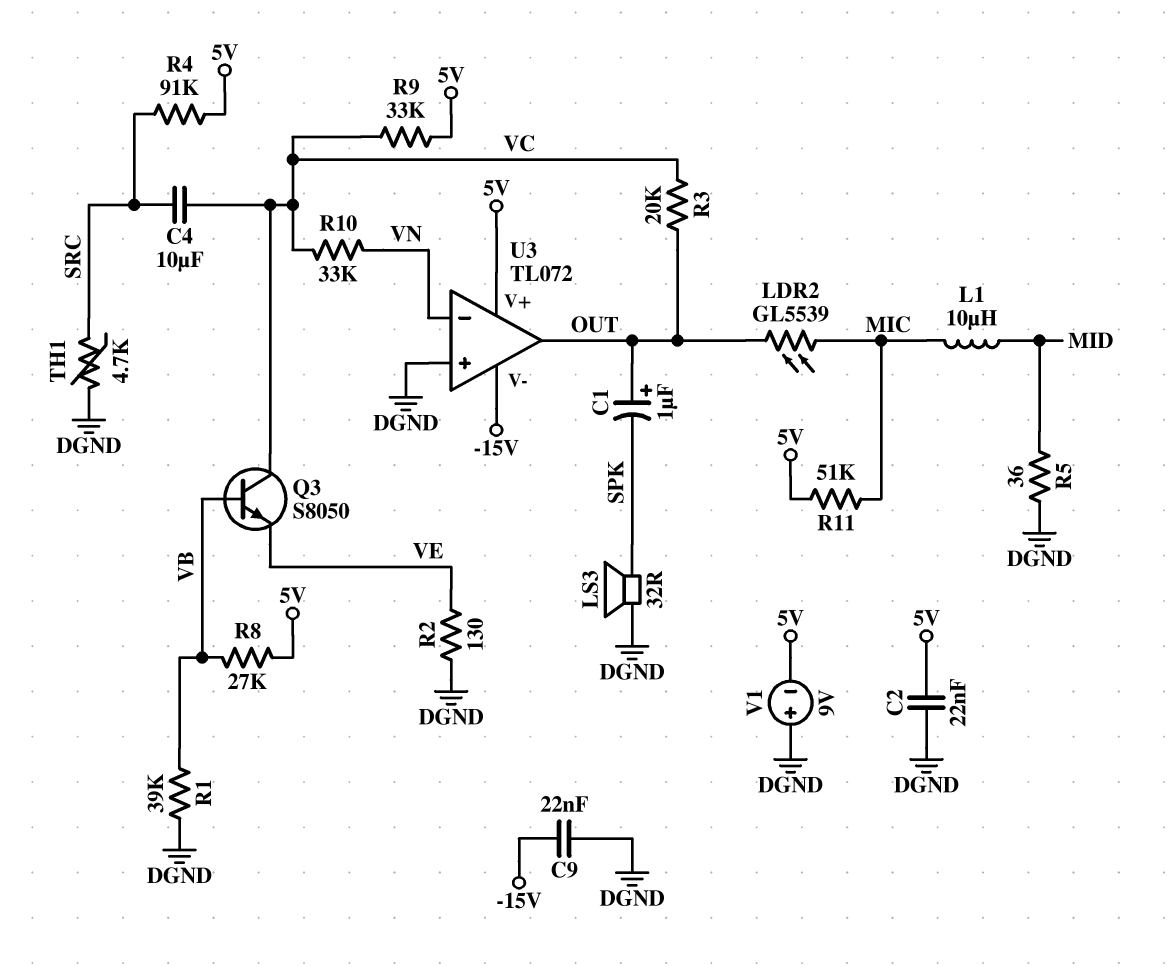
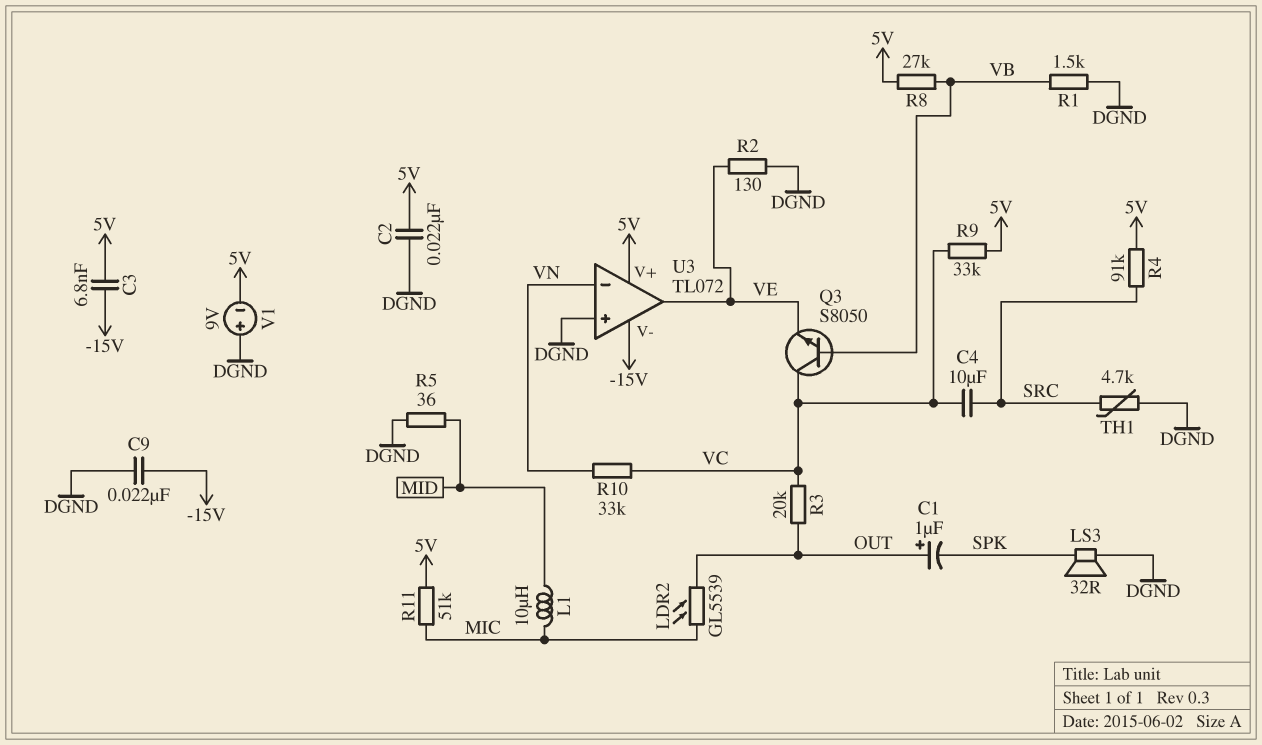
C3: none -> 6.8nF (-15V, 5V)
R1: 39k (DGND, VB) -> 1.5k (DGND, VB)
U3 pin out: OUT -> VE

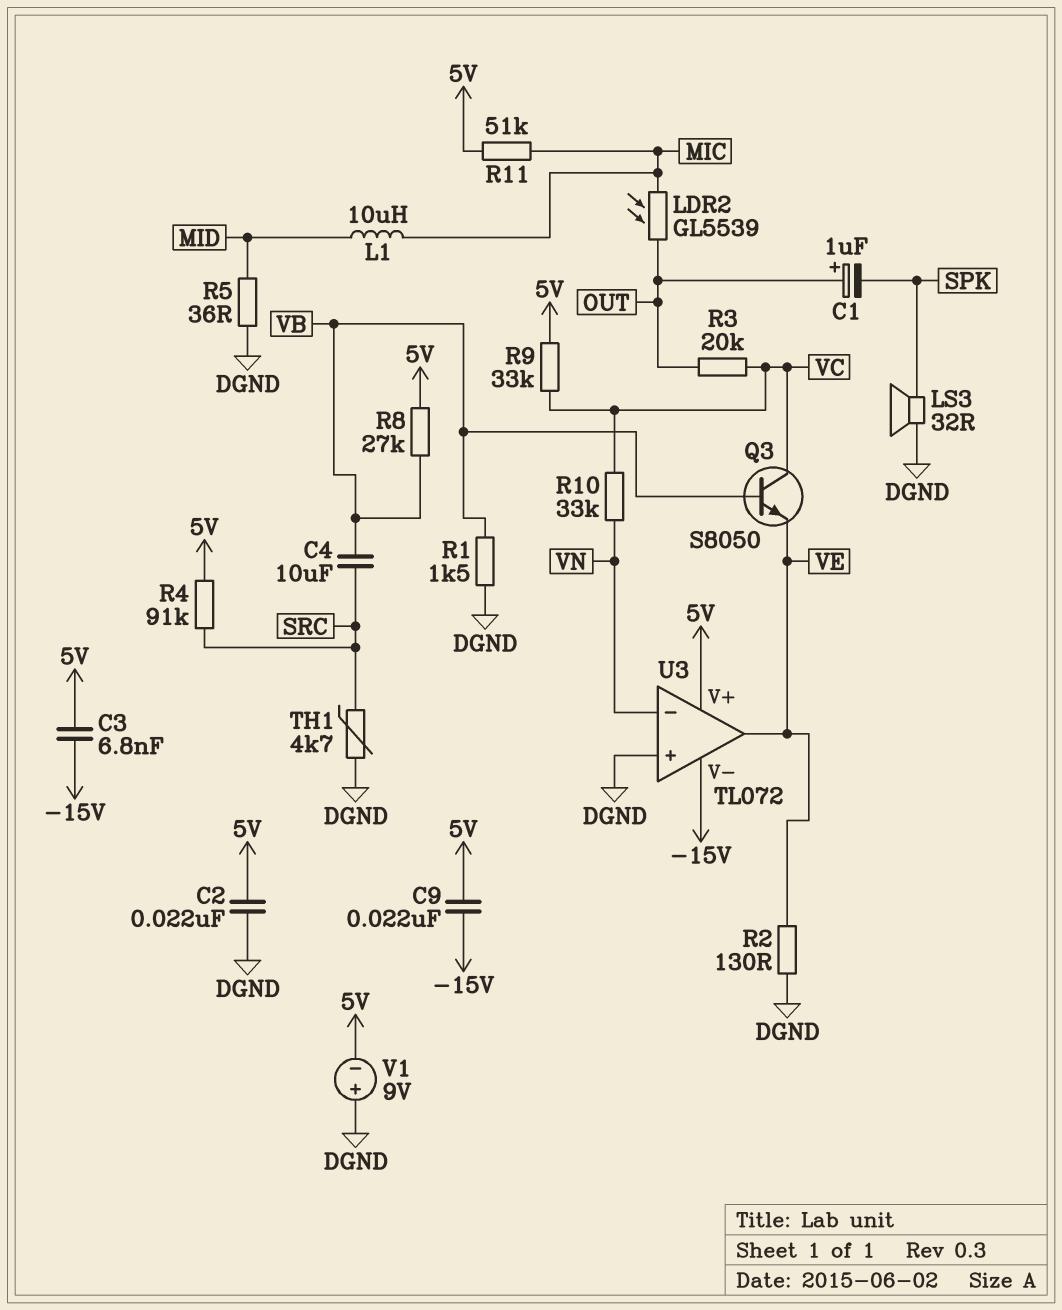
C4: 10uF (SRC, VC) -> 10uF (SRC, VB)
C9: 22nF (-15V, DGND) -> 22nF (-15V, 5V)

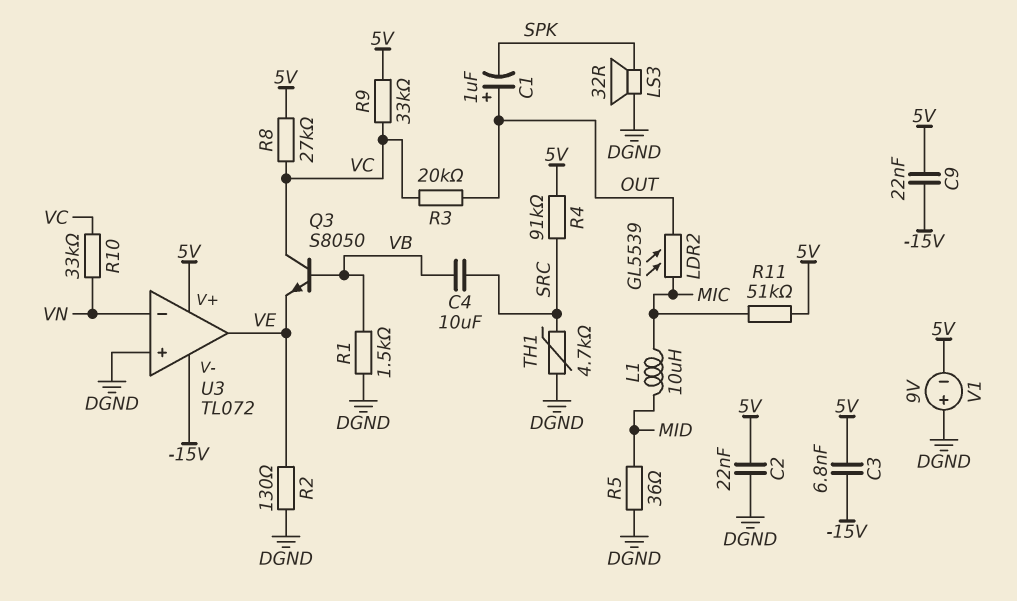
R8: 27k (5V, VB) -> 27k (5V, VC)

